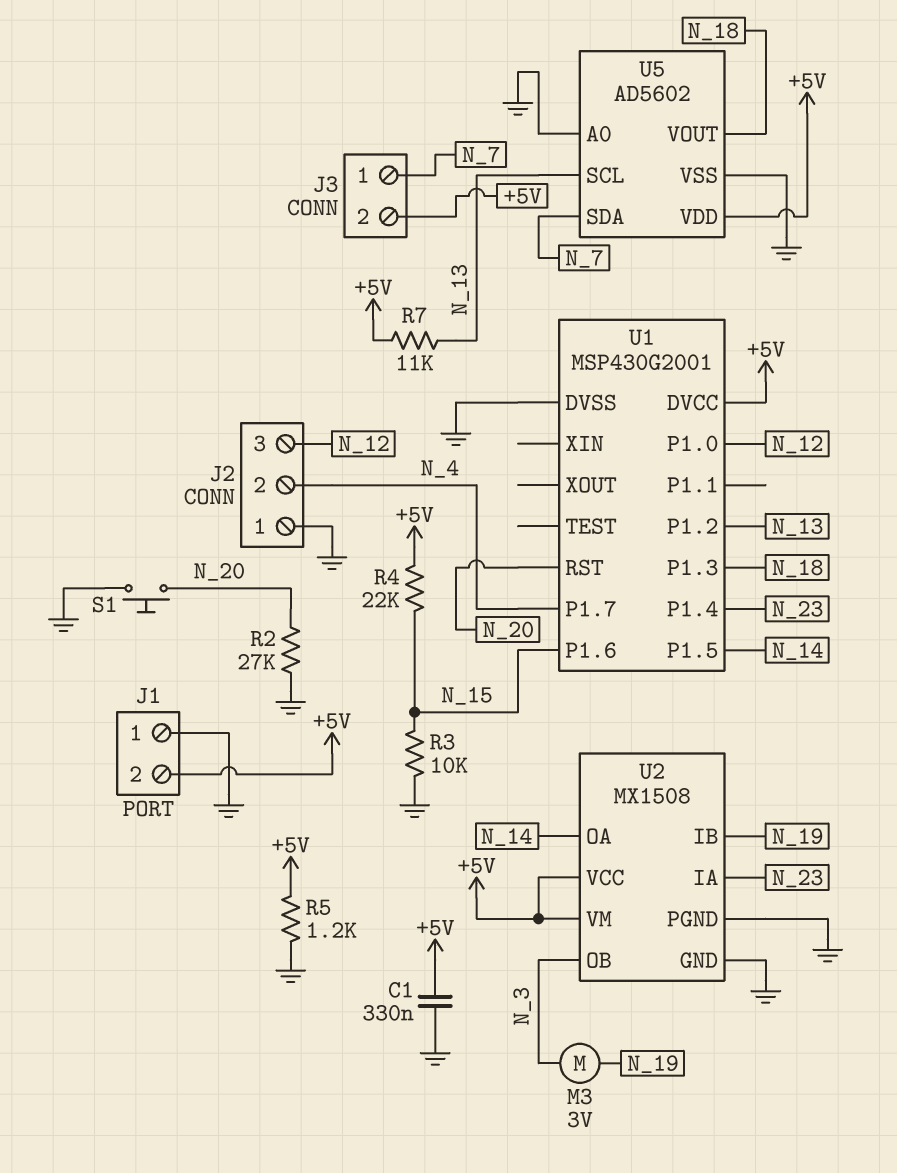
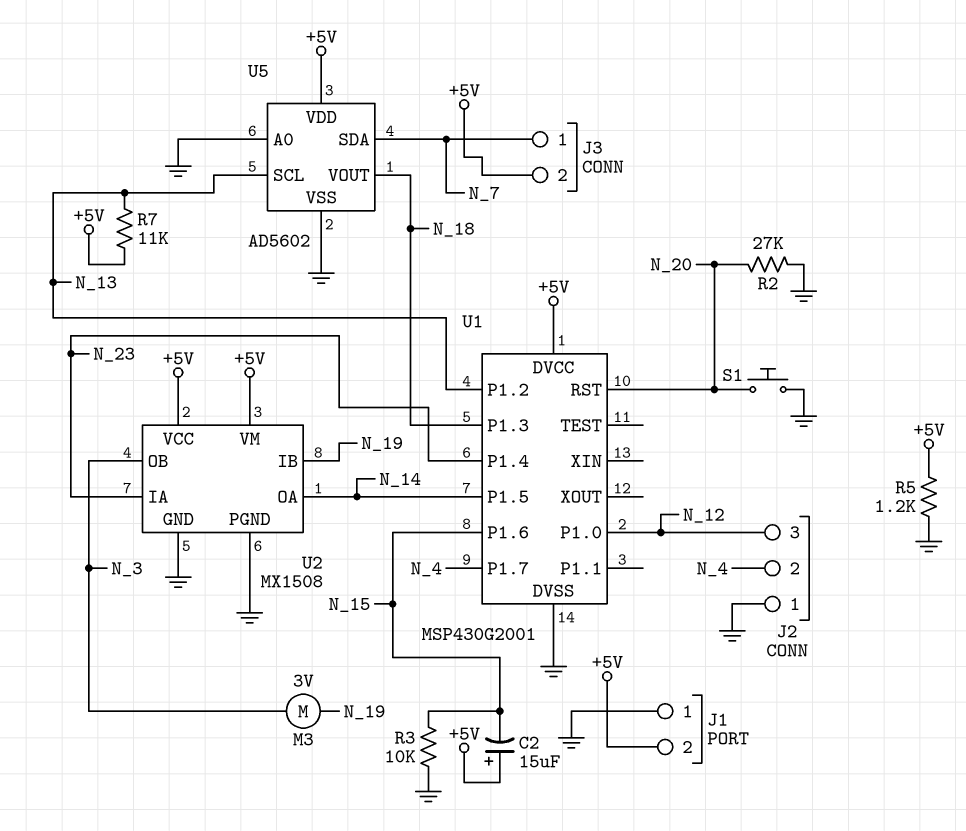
C1: 330nF (+5V, GND) -> none
C2: none -> 15uF (plus +5V, minus N_15)
R4: 22k (+5V, N_15) -> none

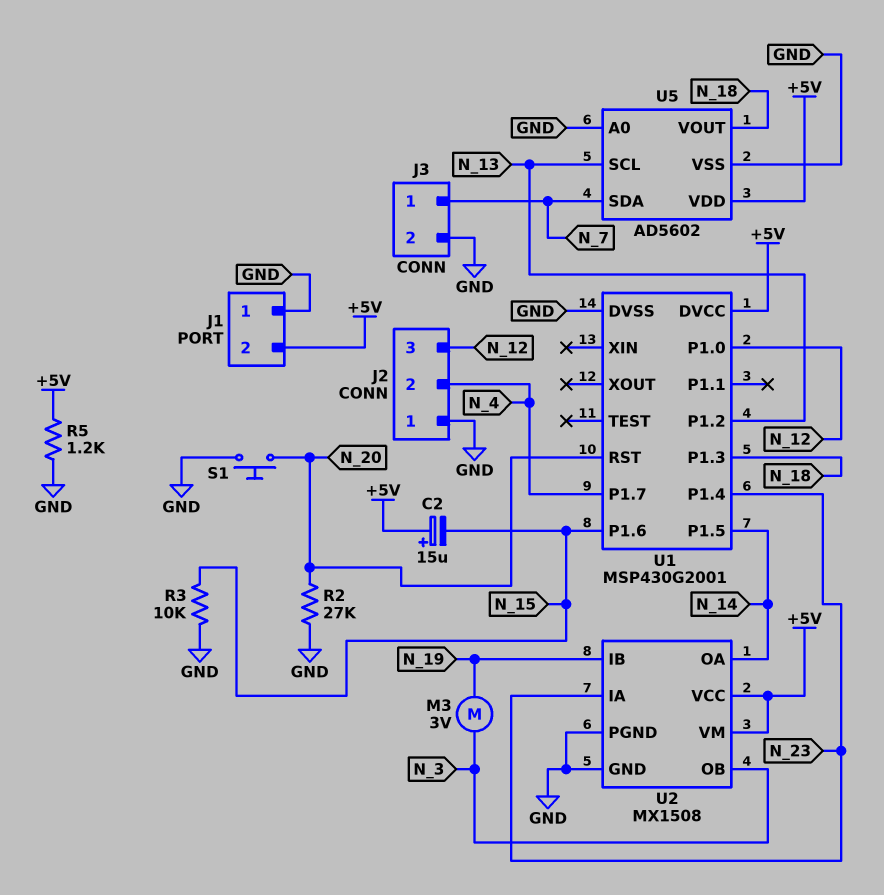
J3 pin 2: +5V -> GND
R7: 11k (+5V, N_13) -> none

